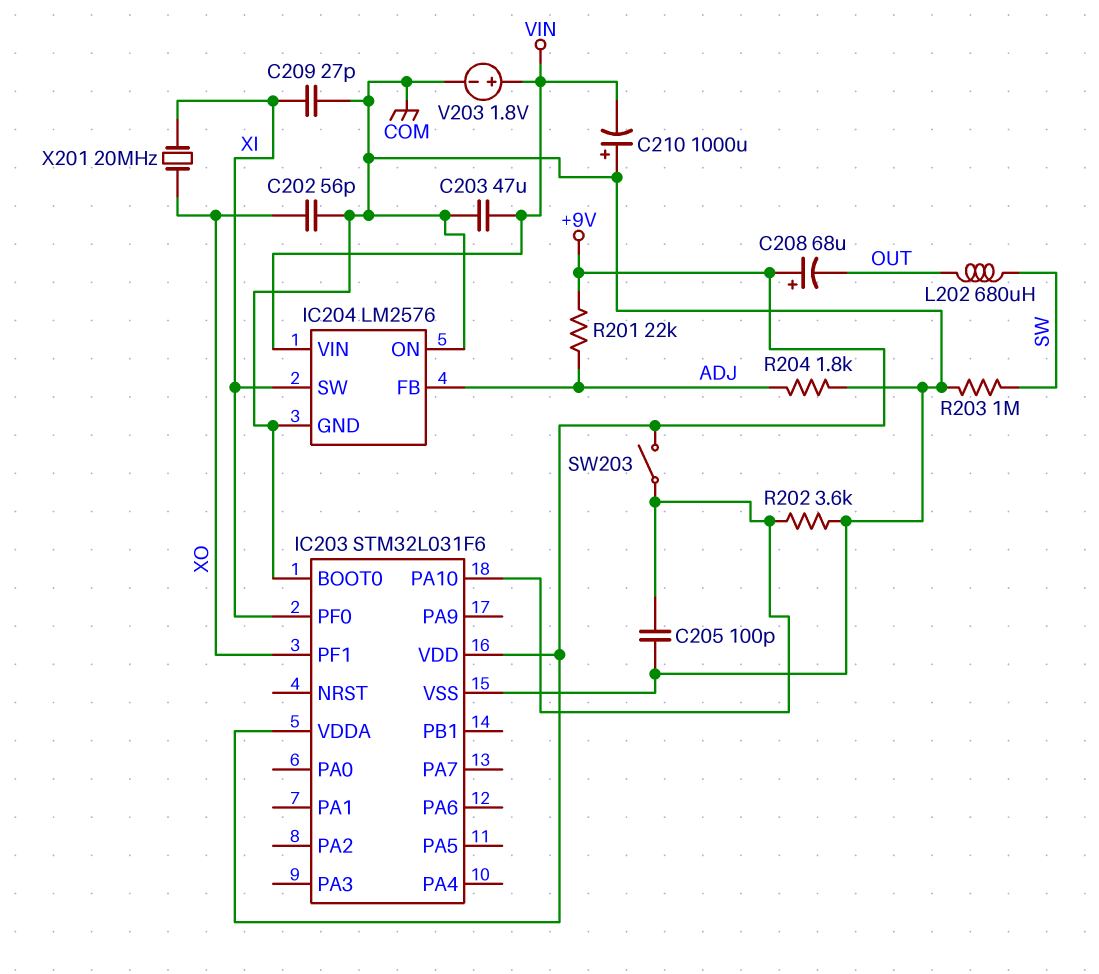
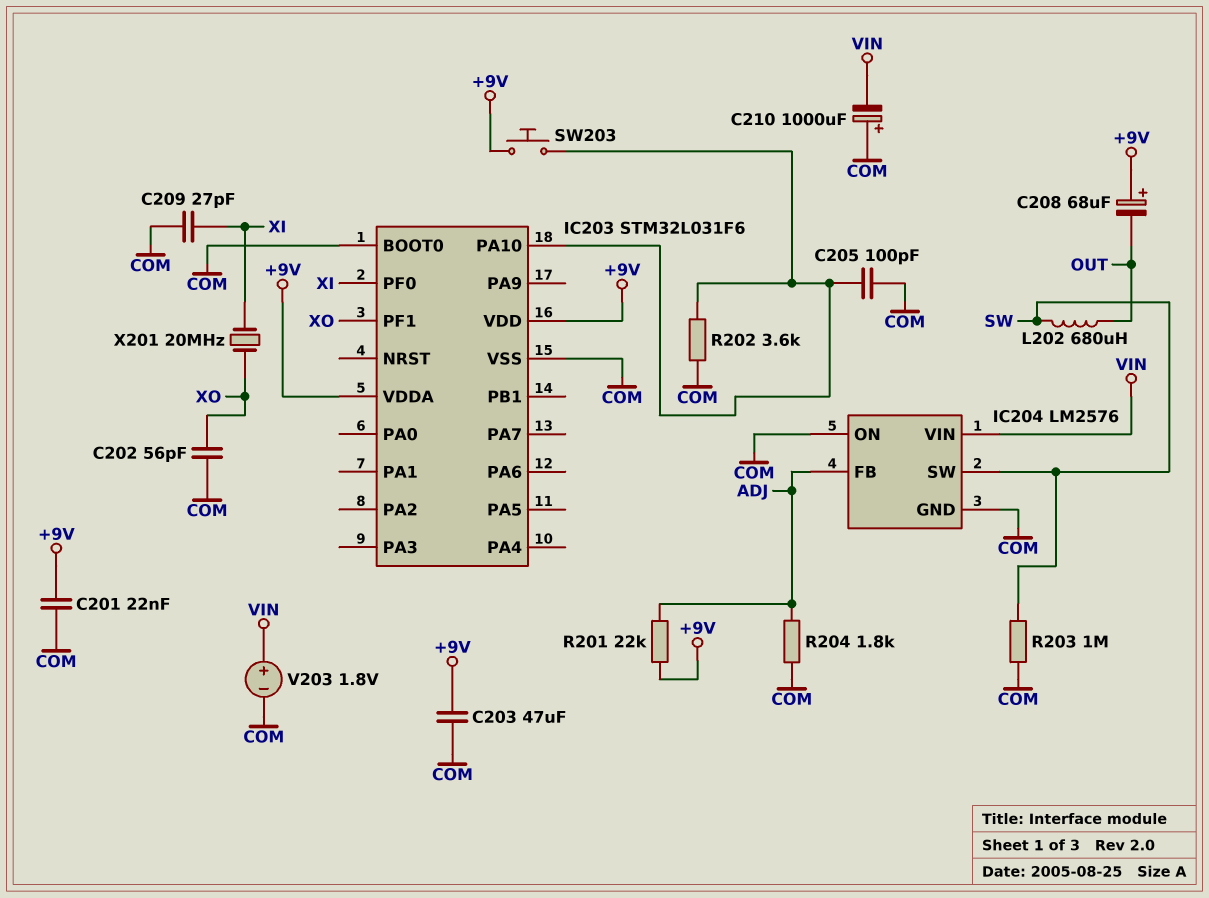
C201: none -> 22nF (+9V, COM)
C203: 47uF (COM, VIN) -> 47uF (+9V, COM)
IC204 pin SW: XI -> SW
SW203: switch (+9V, IC203/PA10) -> button (+9V, IC203/PA10)

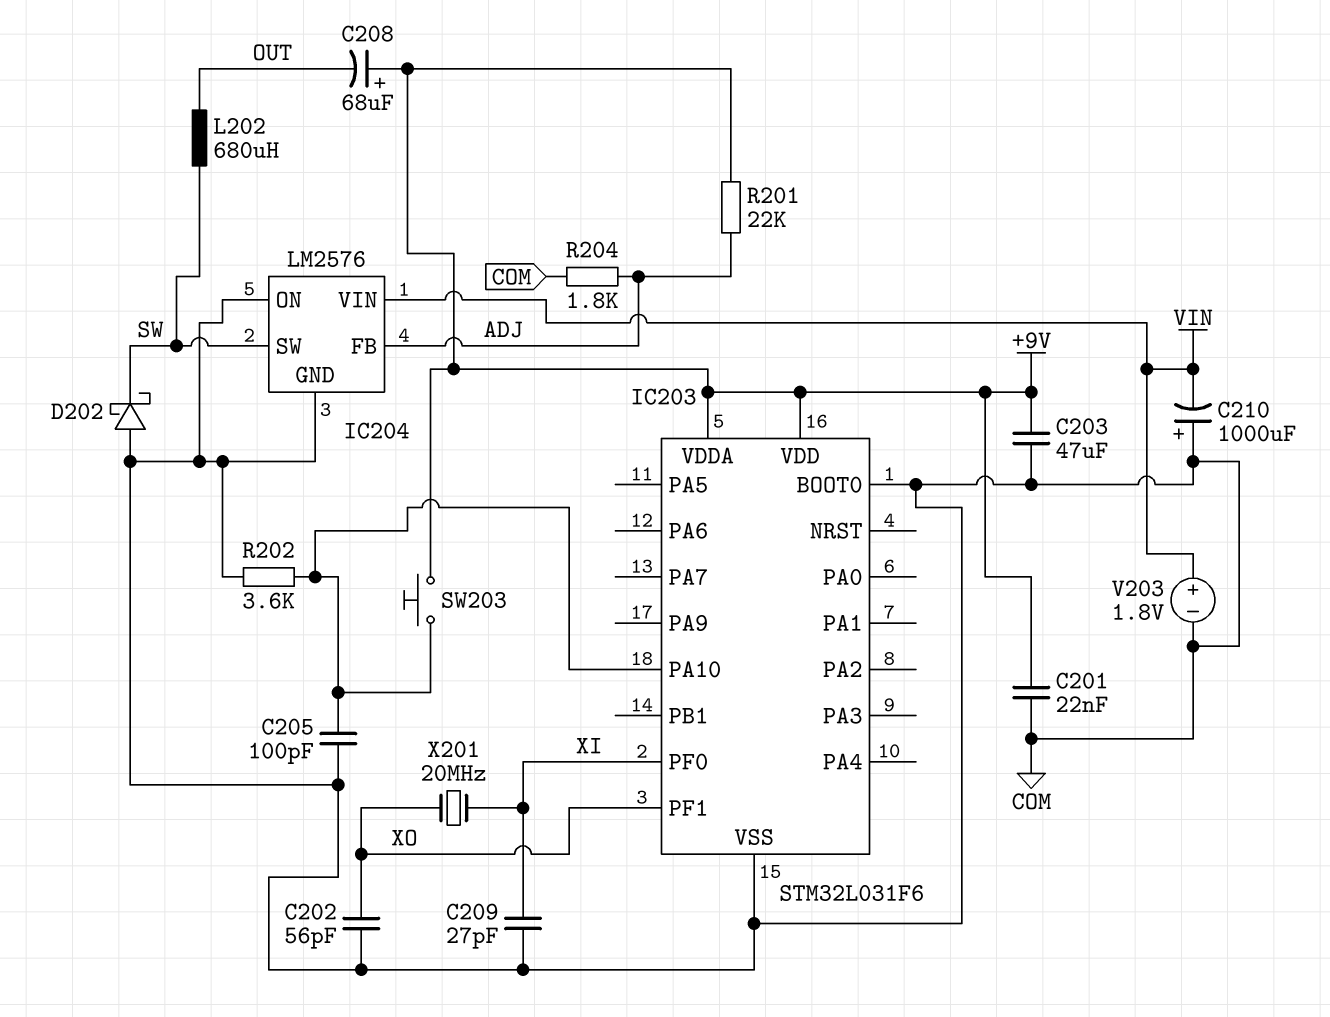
D202: none -> schottky (A COM, K SW)
R203: 1M (COM, SW) -> none

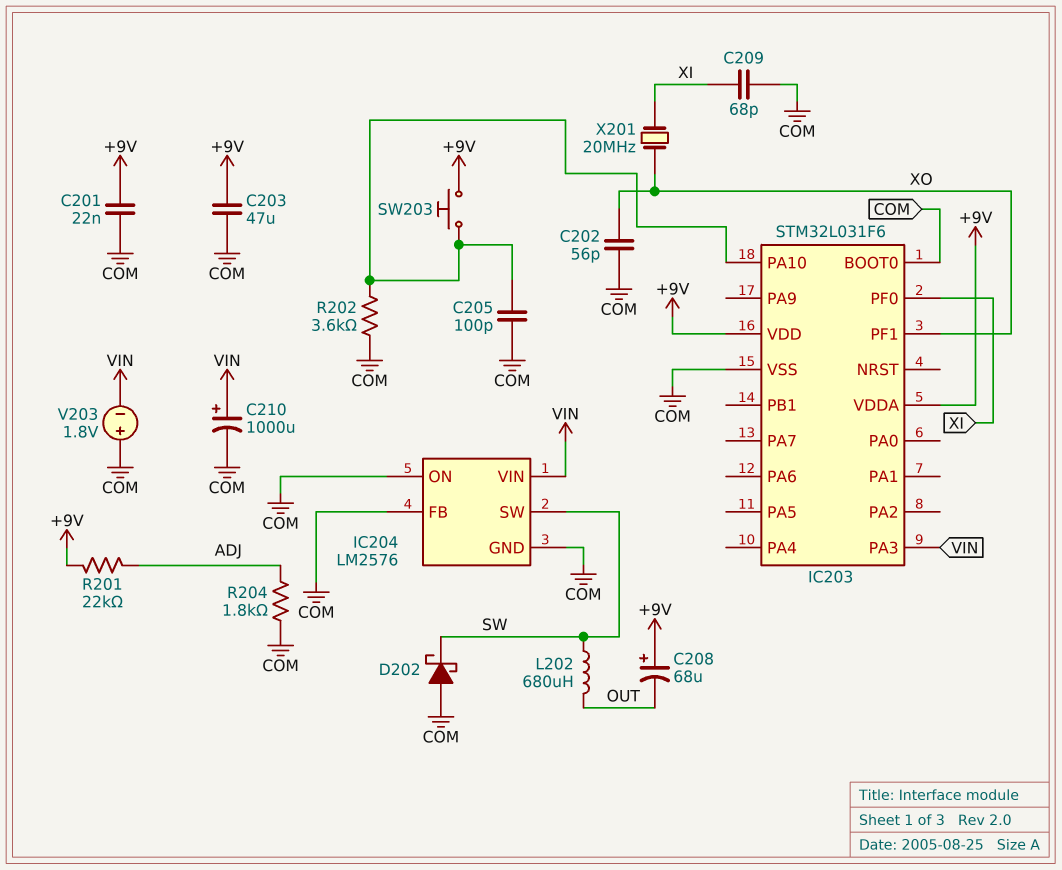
C209: 27pF (COM, XI) -> 68pF (COM, XI)
C210: 1000uF (plus COM, minus VIN) -> 1000uF (plus VIN, minus COM)
IC203 pin PA3: none -> VIN
IC204 pin FB: ADJ -> COM
V203: 1.8V (plus VIN, minus COM) -> 1.8V (plus COM, minus VIN)

